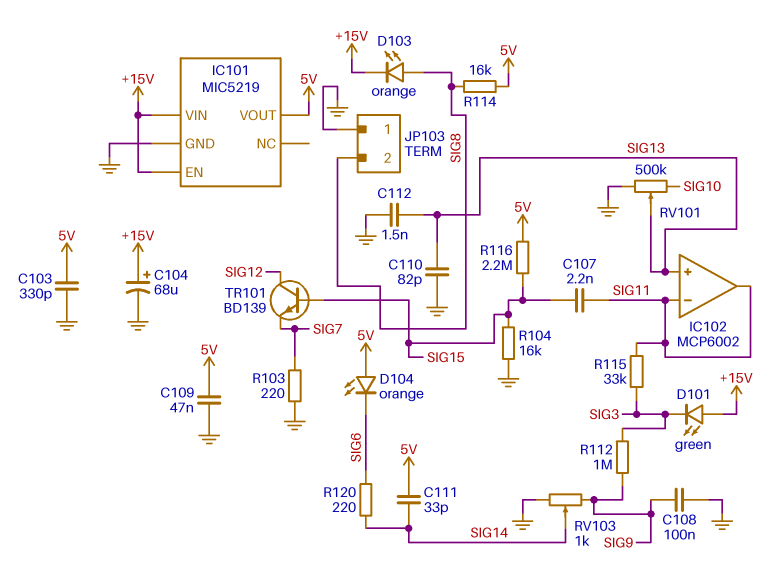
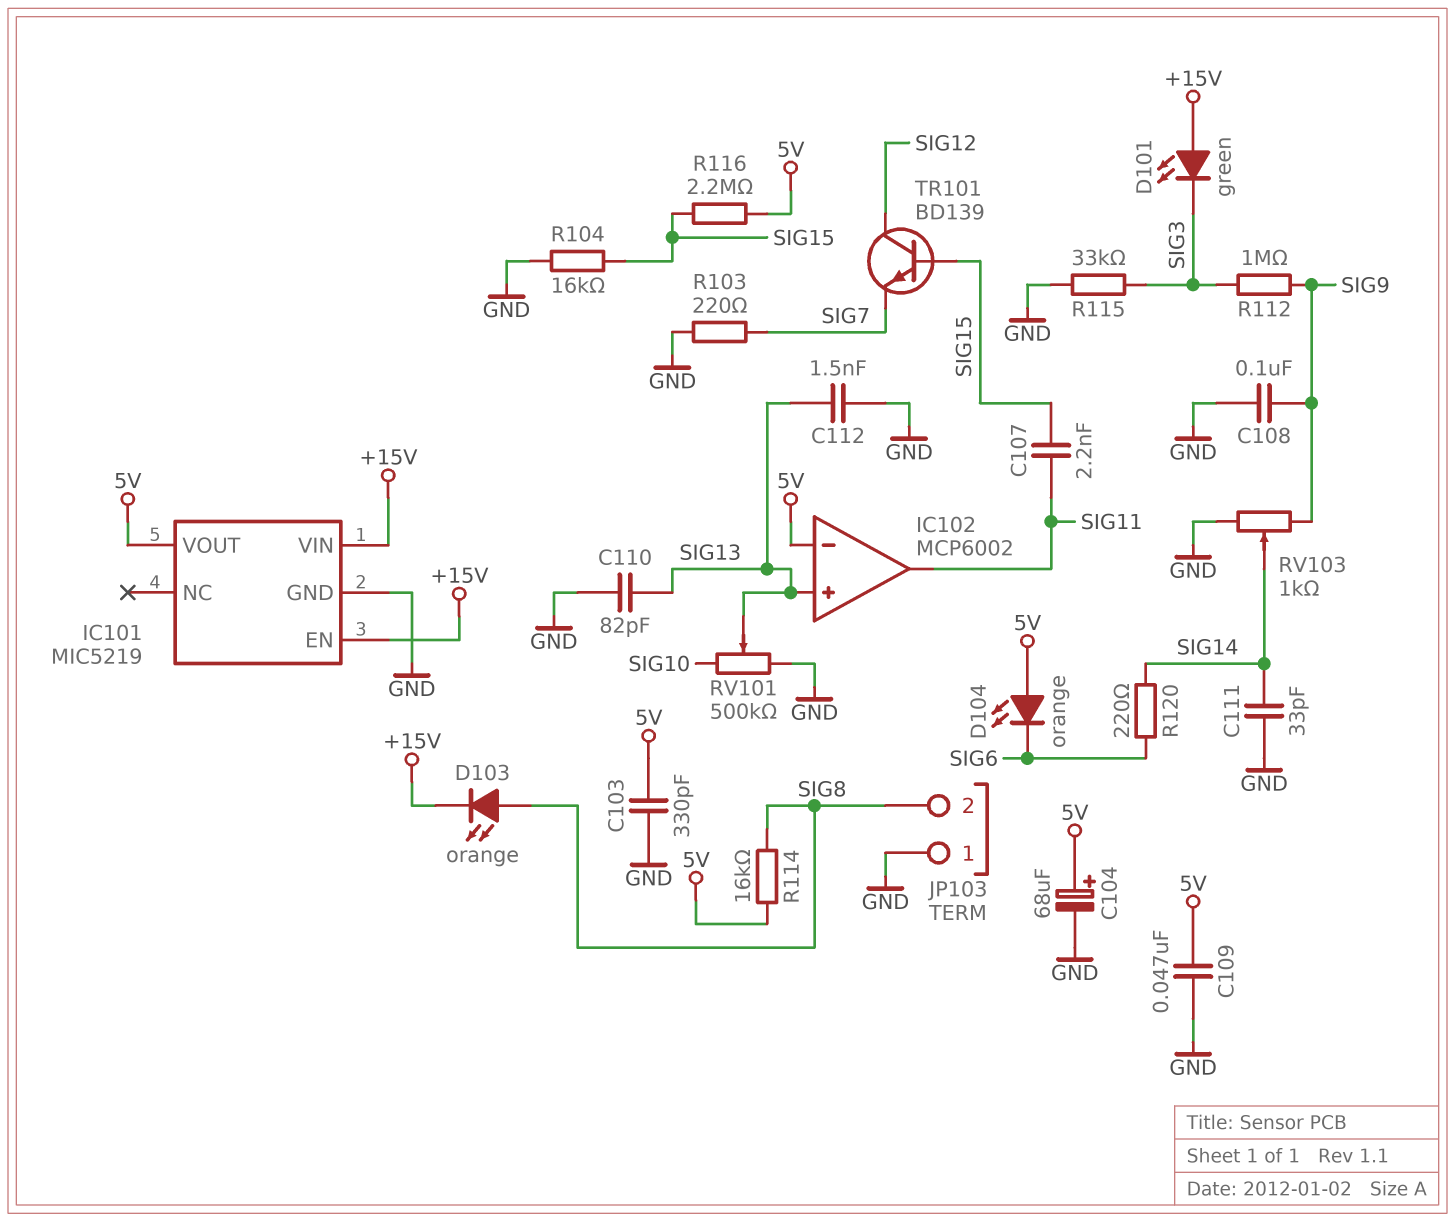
C104: 68uF (plus +15V, minus GND) -> 68uF (plus 5V, minus GND)
C111: 33pF (5V, SIG14) -> 33pF (GND, SIG14)
IC102 pin in-: SIG11 -> 5V
R115: 33k (SIG3, SIG11) -> 33k (GND, SIG3)

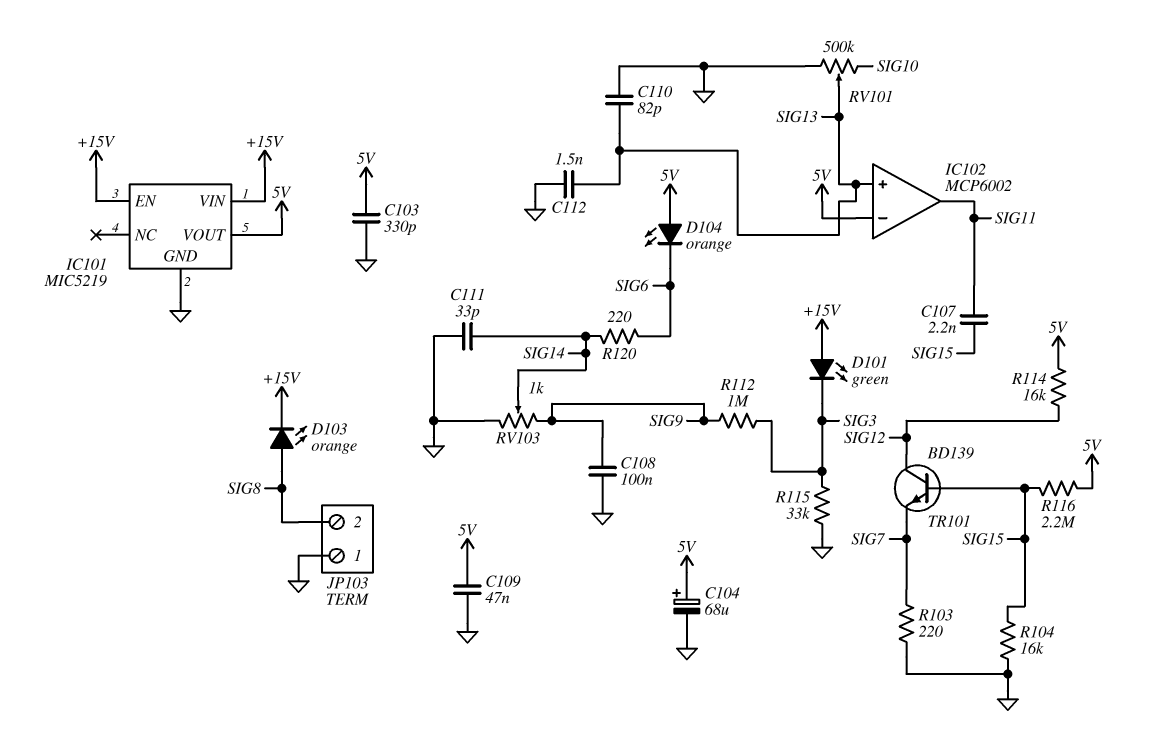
R114: 16k (5V, SIG8) -> 16k (5V, SIG12)

